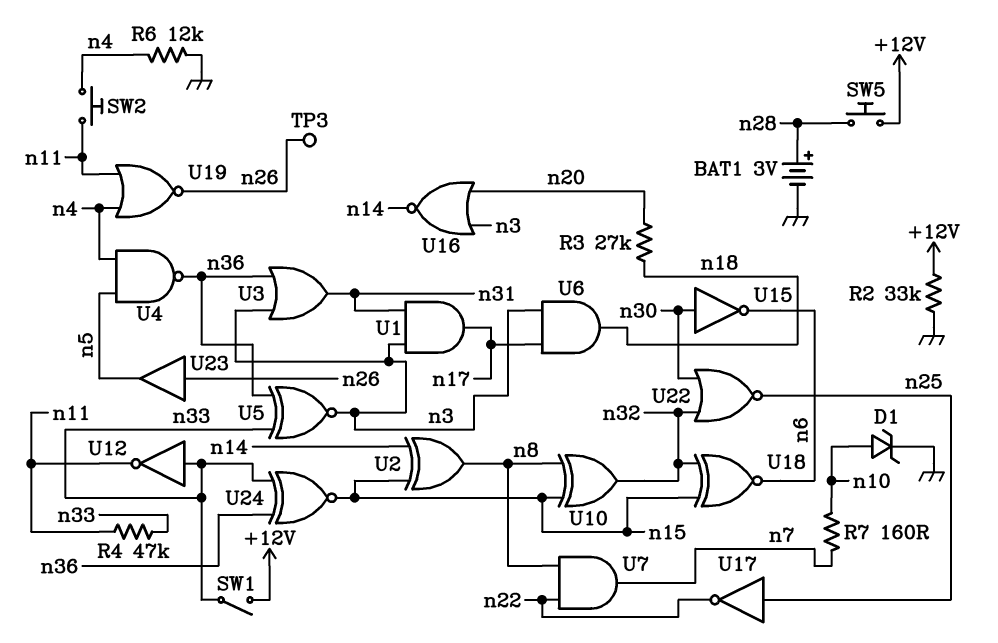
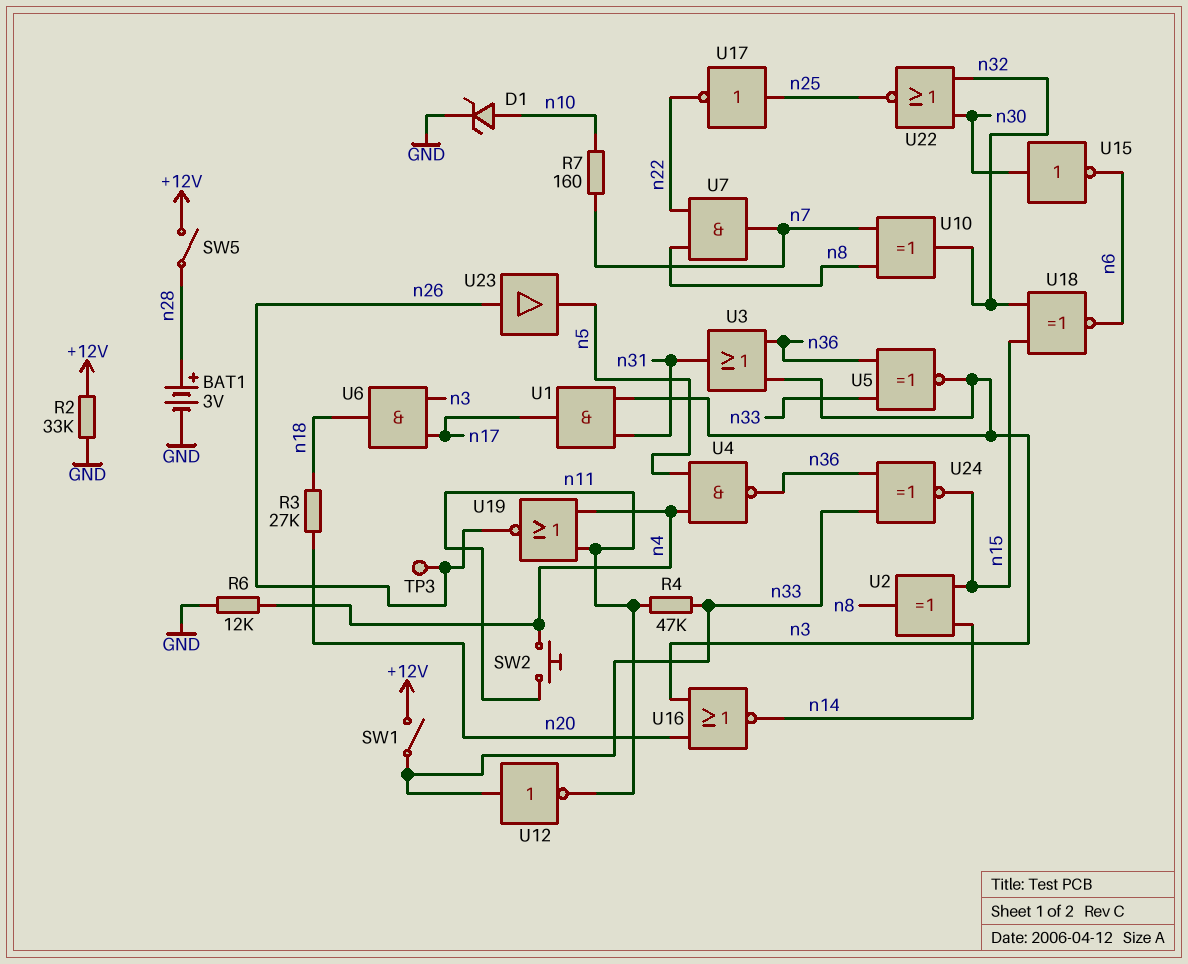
SW5: button (+12V, n28) -> switch (+12V, n28)
U10: XOR (in n8, in n15, out n32) -> XOR (in n7, in n8, out n32)

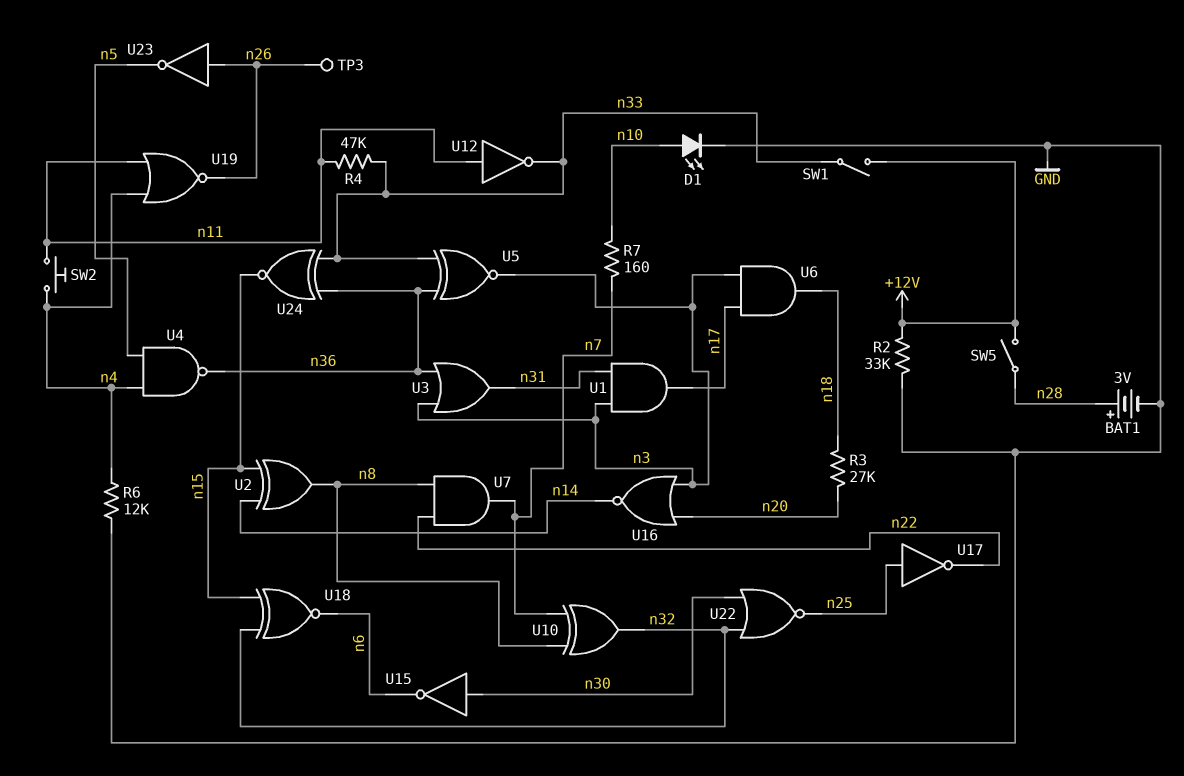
D1: zener (A n10, K GND) -> LED (A n10, K GND)
U12: NOT (in n33, out n11) -> NOT (in n11, out n33)
U23: buffer (in n26, out n5) -> NOT (in n26, out n5)

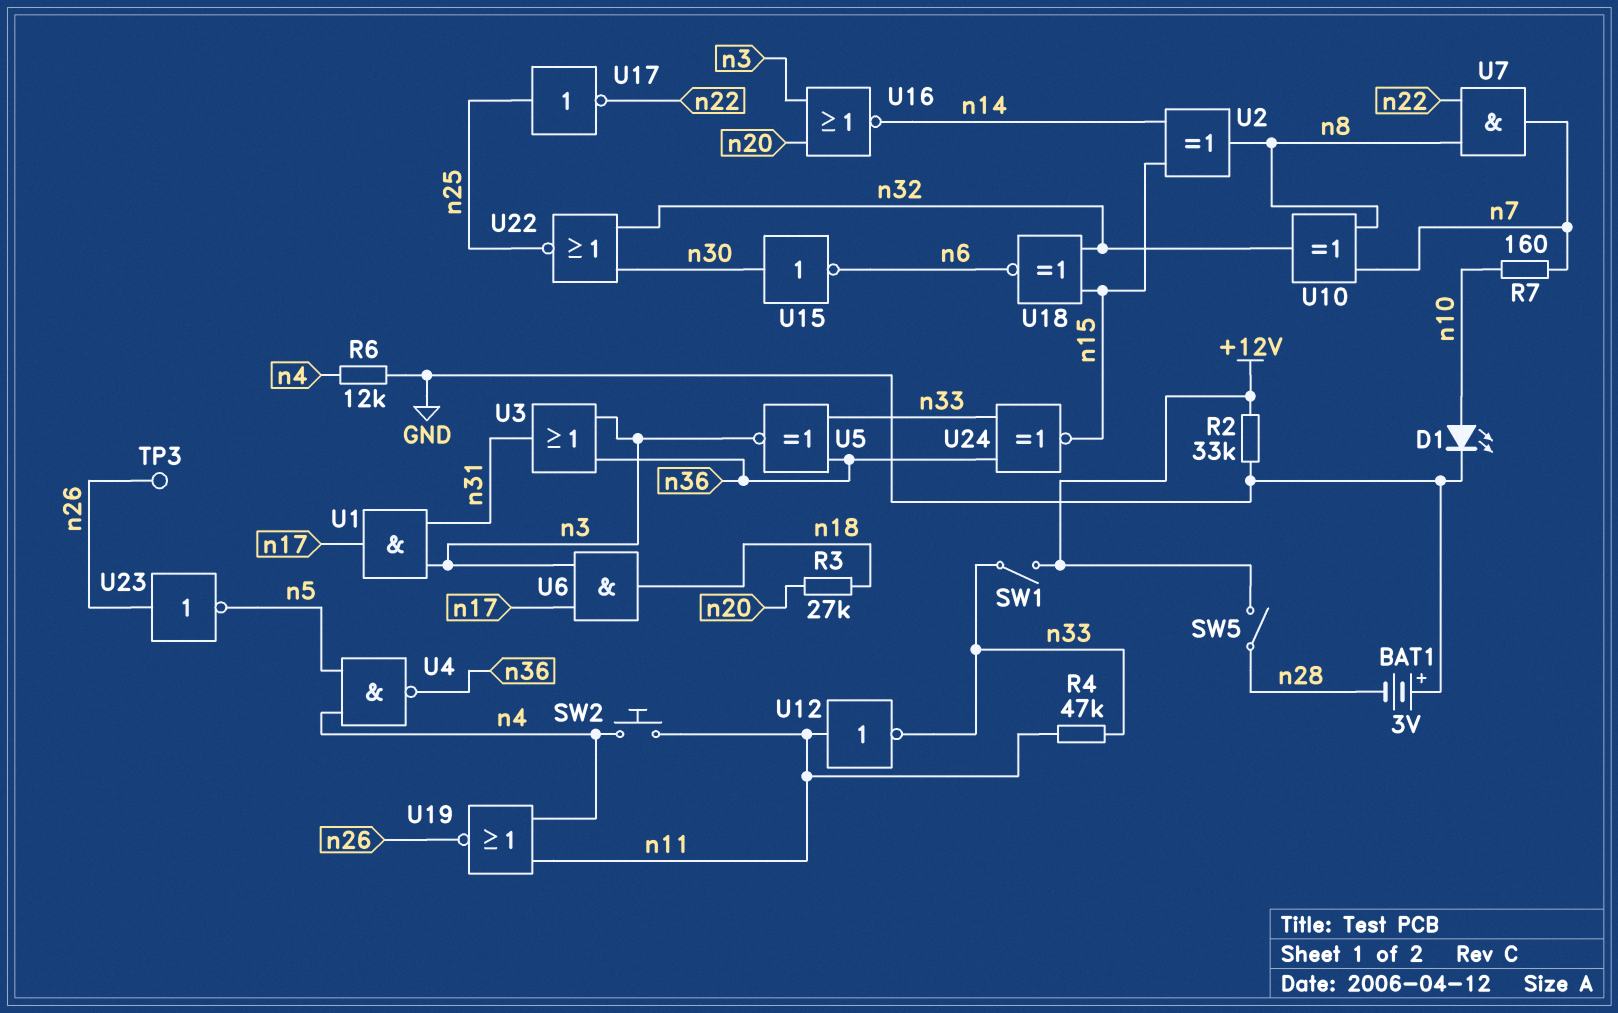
BAT1: 3V (plus n28, minus GND) -> 3V (plus GND, minus n28)

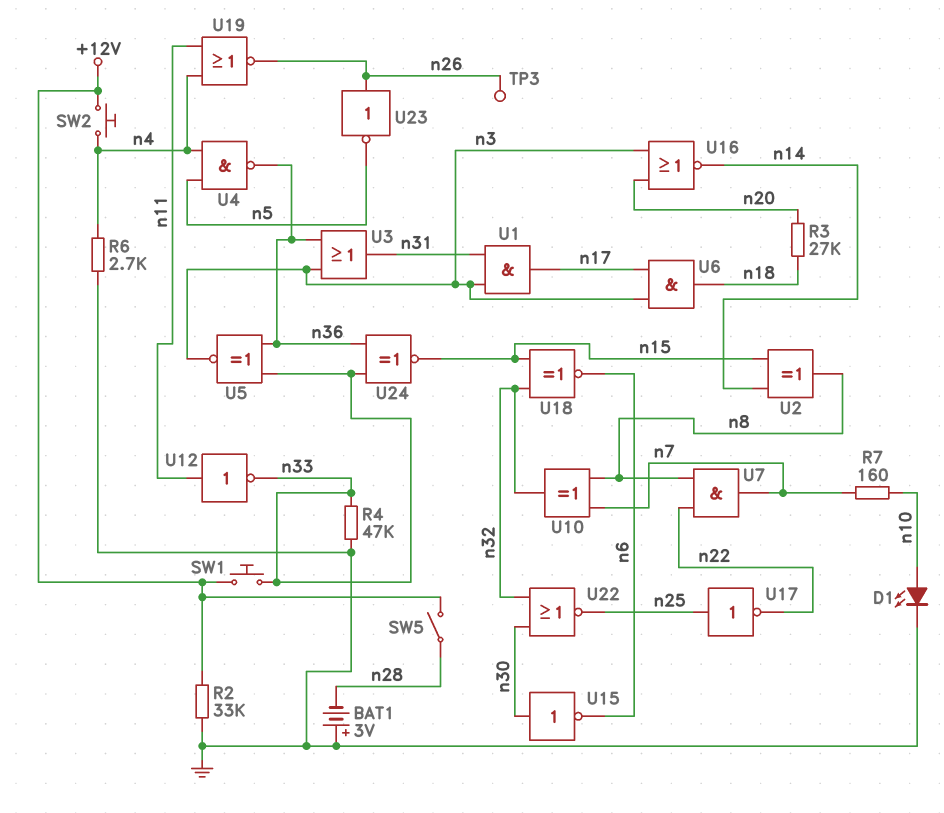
R4: 47k (n11, n33) -> 47k (GND, n33)
R6: 12k (GND, n4) -> 2.7k (GND, n4)
SW1: switch (+12V, n33) -> button (+12V, n33)
SW2: button (n4, n11) -> button (+12V, n4)

